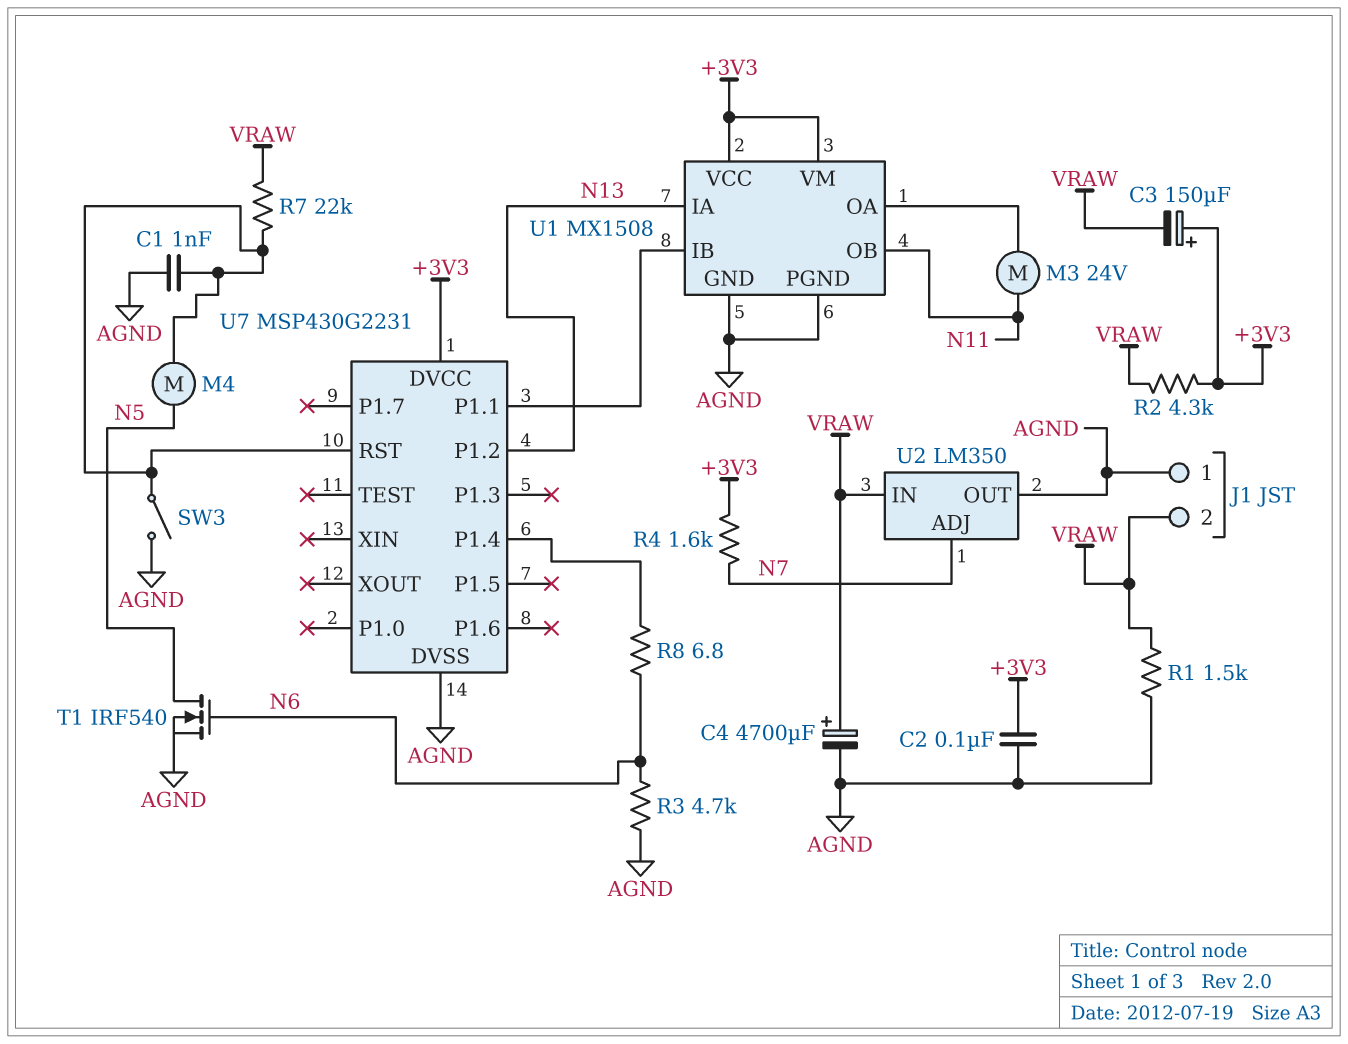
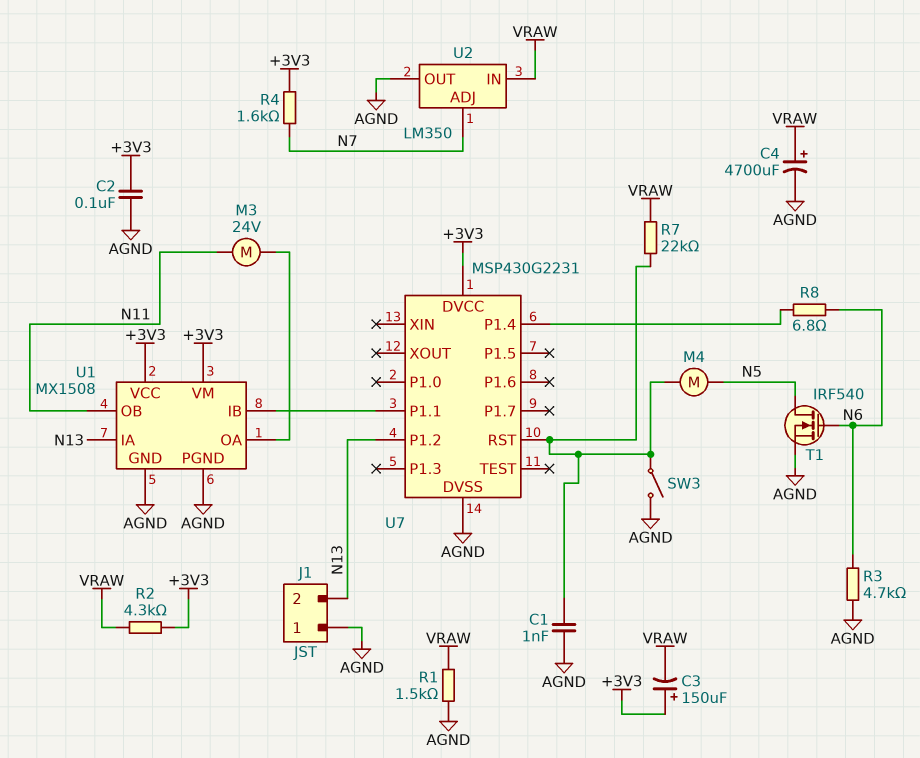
J1 pin 2: VRAW -> N13

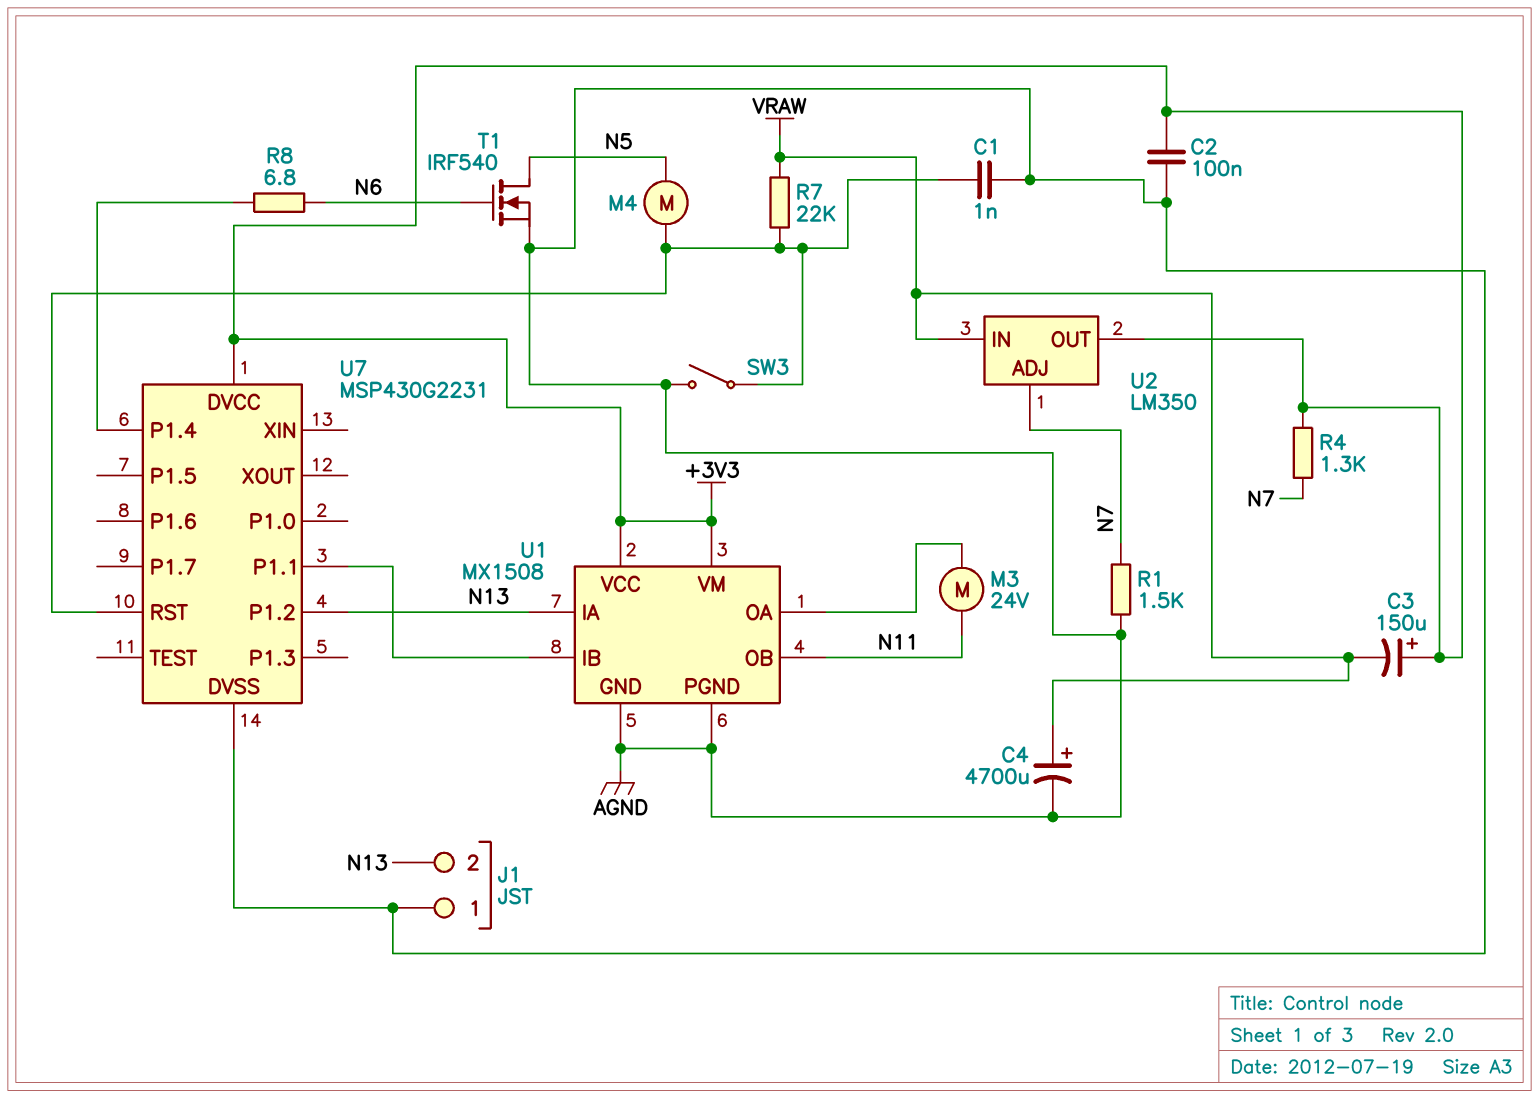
R1: 1.5k (AGND, VRAW) -> 1.5k (AGND, N7)
R2: 4.3k (+3V3, VRAW) -> none
R3: 4.7k (AGND, N6) -> none
R4: 1.6k (+3V3, N7) -> 1.3k (+3V3, N7)
U2 pin OUT: AGND -> +3V3

